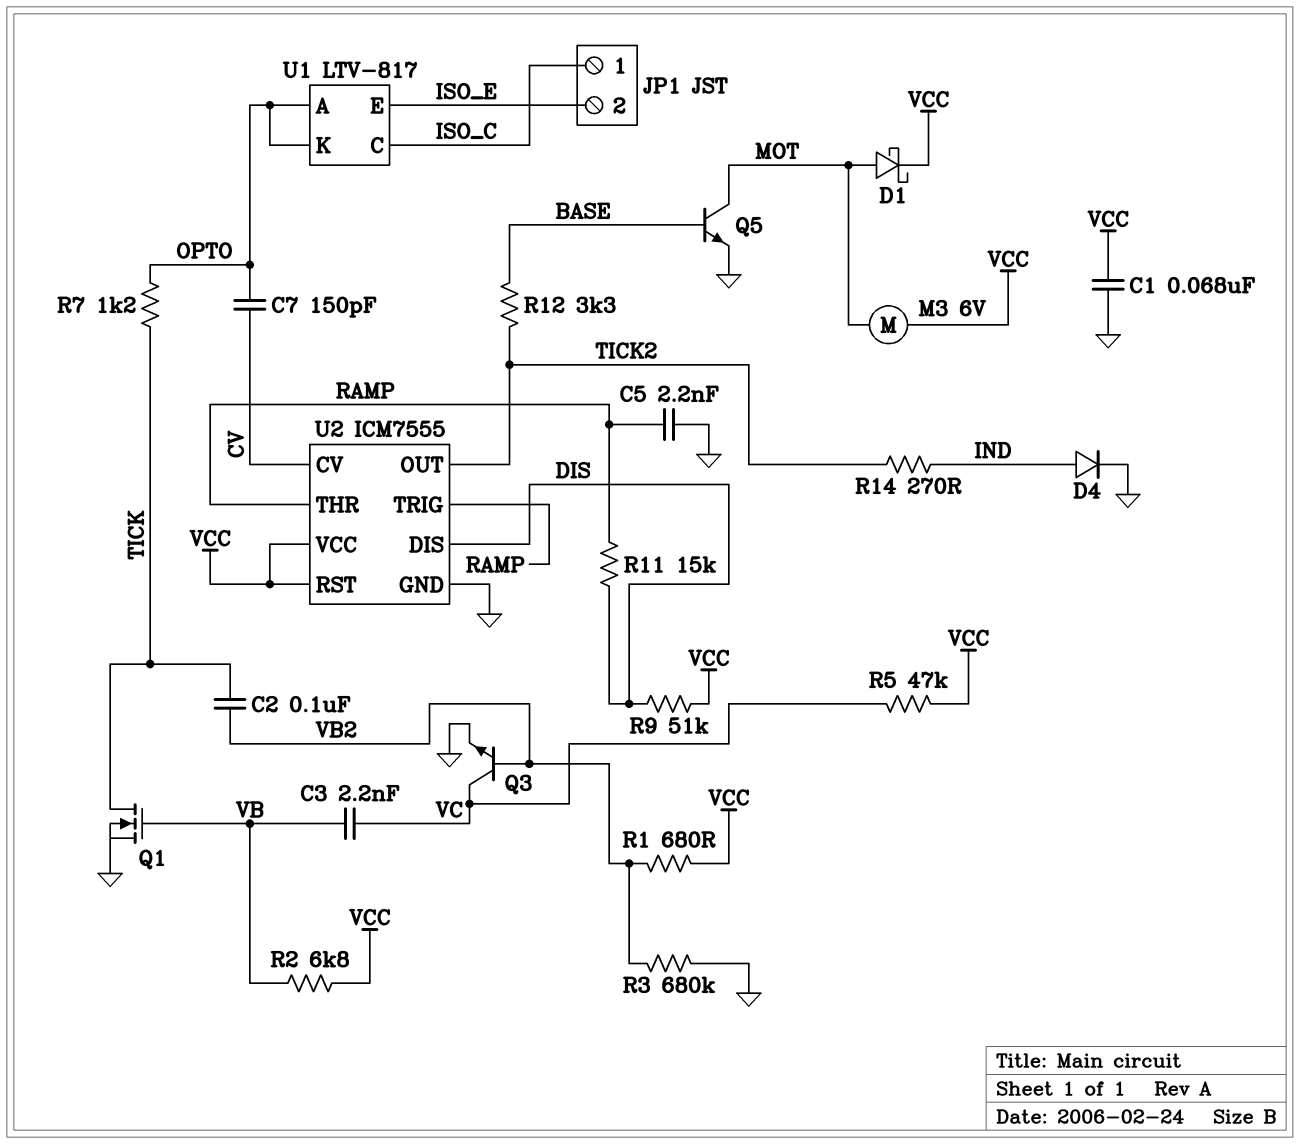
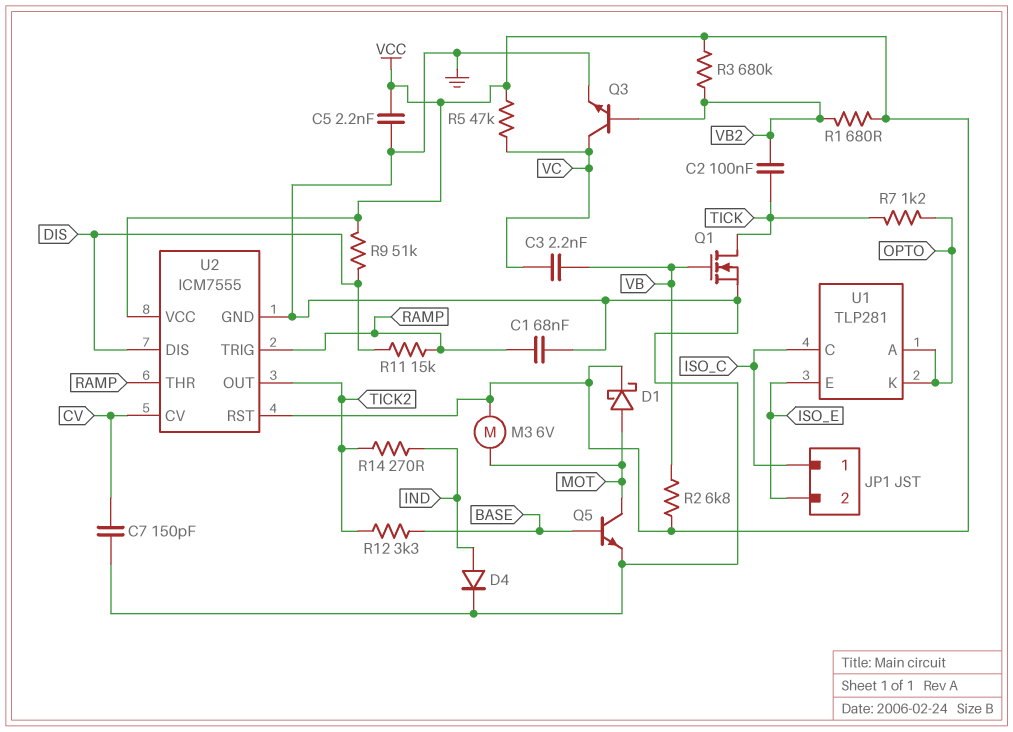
C1: 68nF (GND, VCC) -> 68nF (GND, RAMP)
C5: 2.2nF (GND, RAMP) -> 2.2nF (GND, VCC)
C7: 150pF (CV, OPTO) -> 150pF (CV, GND)
R3: 680k (GND, VB2) -> 680k (VB2, VCC)
U1: LTV-817 -> TLP281

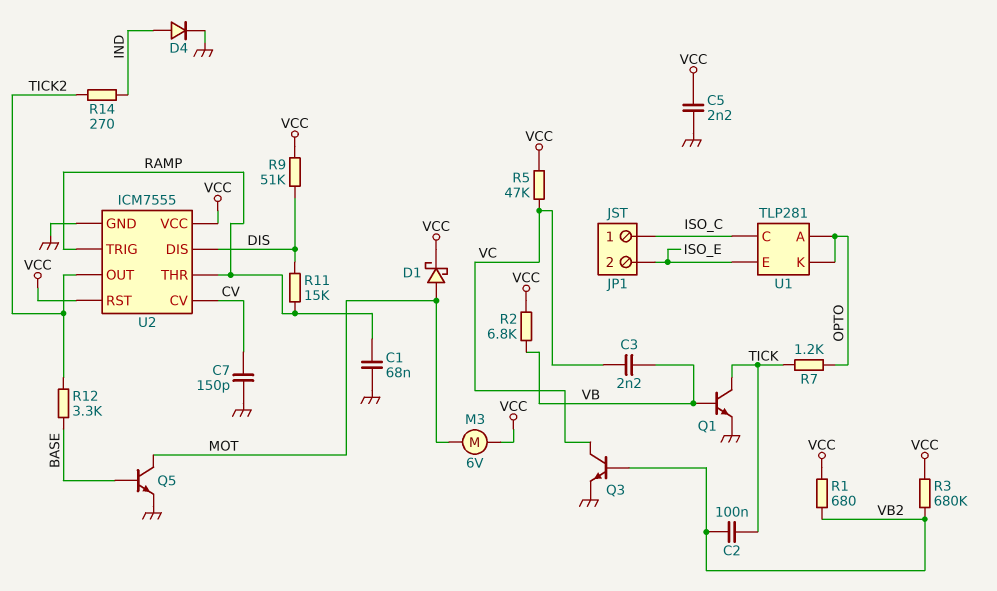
Q1: NMOS (G VB, D TICK, S GND) -> NPN (B VB, C TICK, E GND)

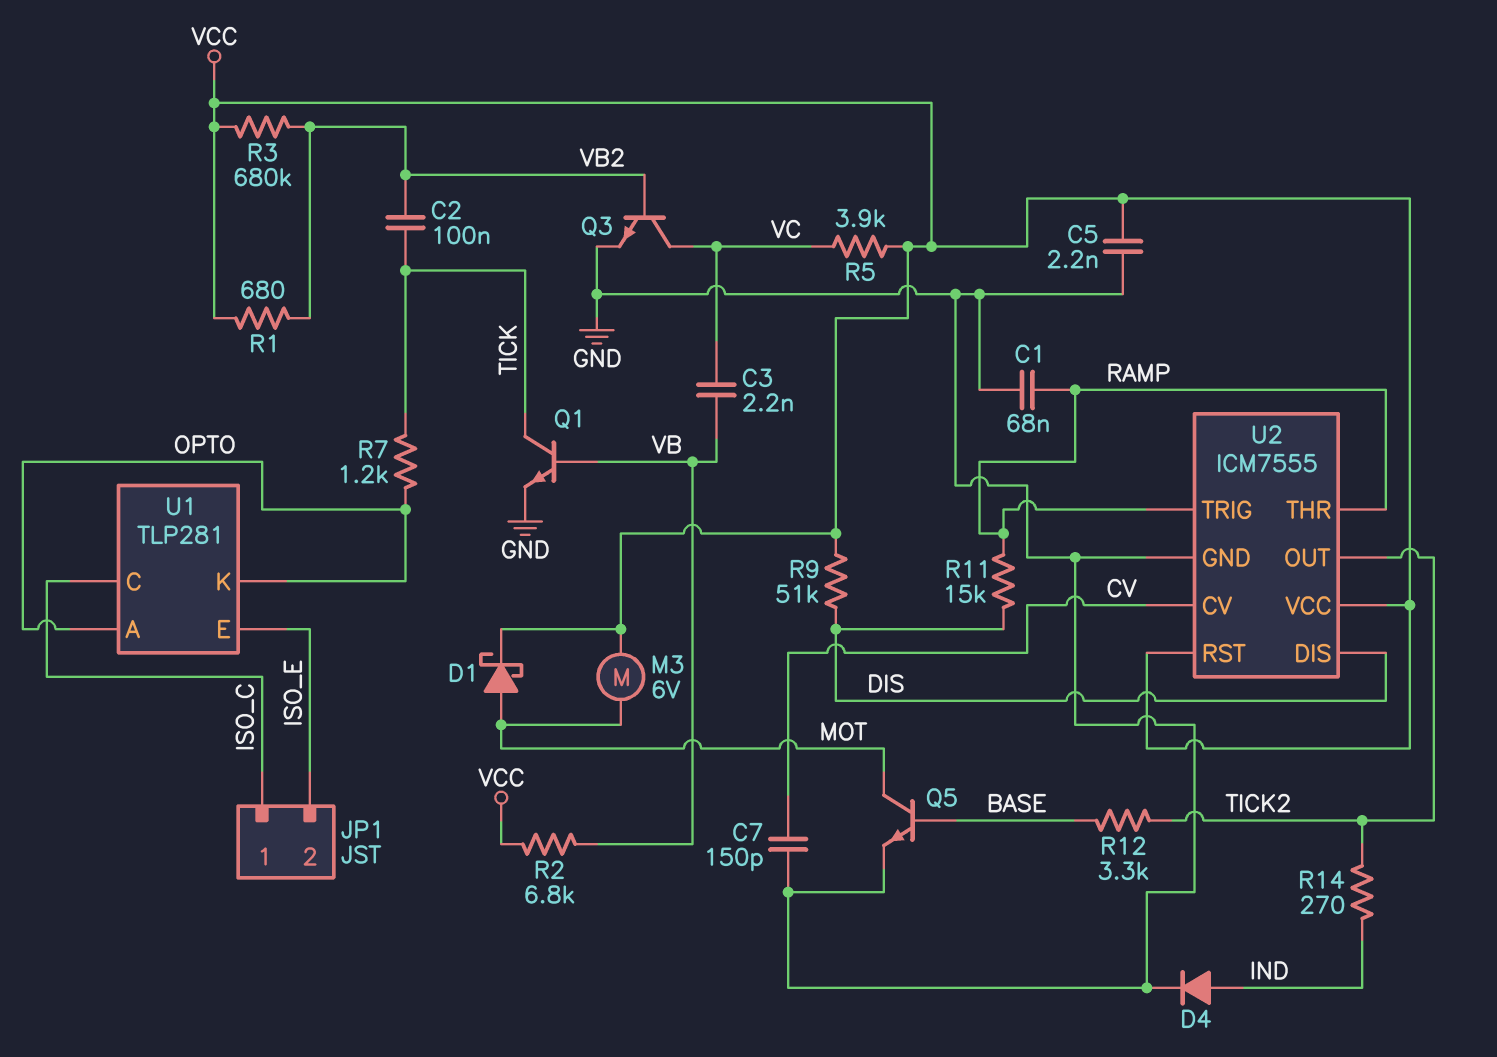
R5: 47k (VC, VCC) -> 3.9k (VC, VCC)

